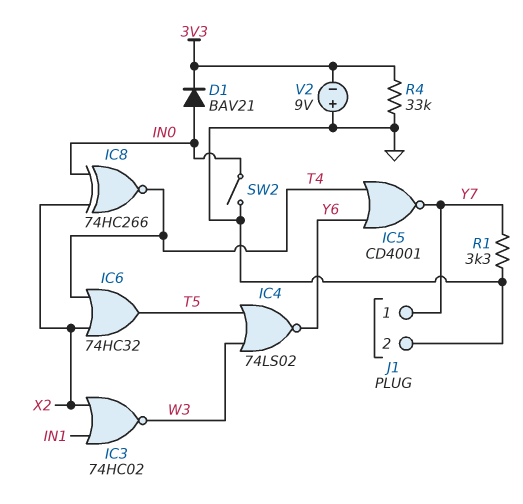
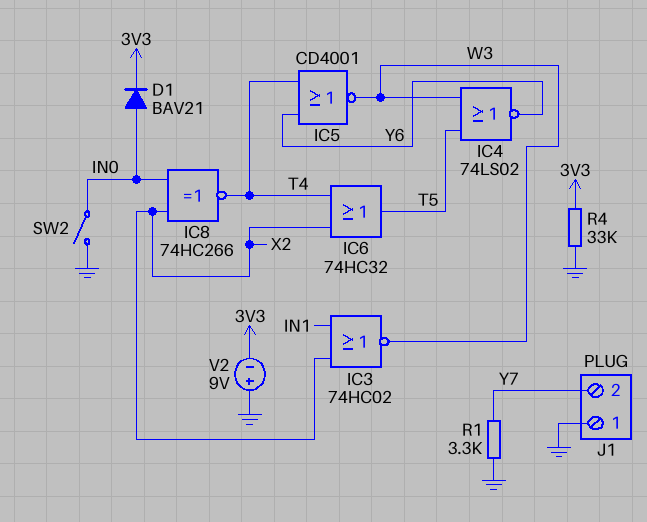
IC5: NOR CD4001 (in T4, in Y6, out Y7) -> NOR CD4001 (in T4, in Y6, out W3)
J1 pin 1: Y7 -> GND
J1 pin 2: GND -> Y7

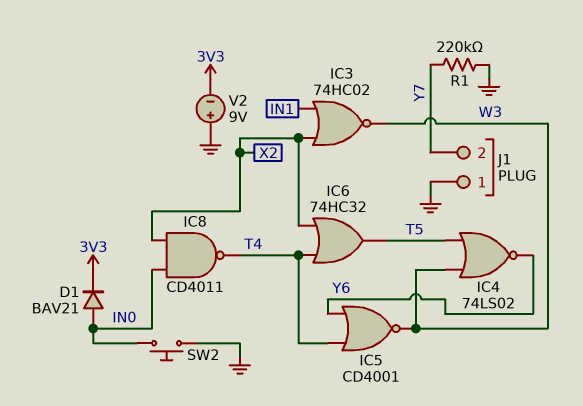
IC8: XNOR 74HC266 (in IN0, in X2, out T4) -> NAND CD4011 (in IN0, in X2, out T4)
R1: 3.3k (GND, Y7) -> 220k (GND, Y7)
R4: 33k (3V3, GND) -> none
SW2: switch (GND, IN0) -> button (GND, IN0)

